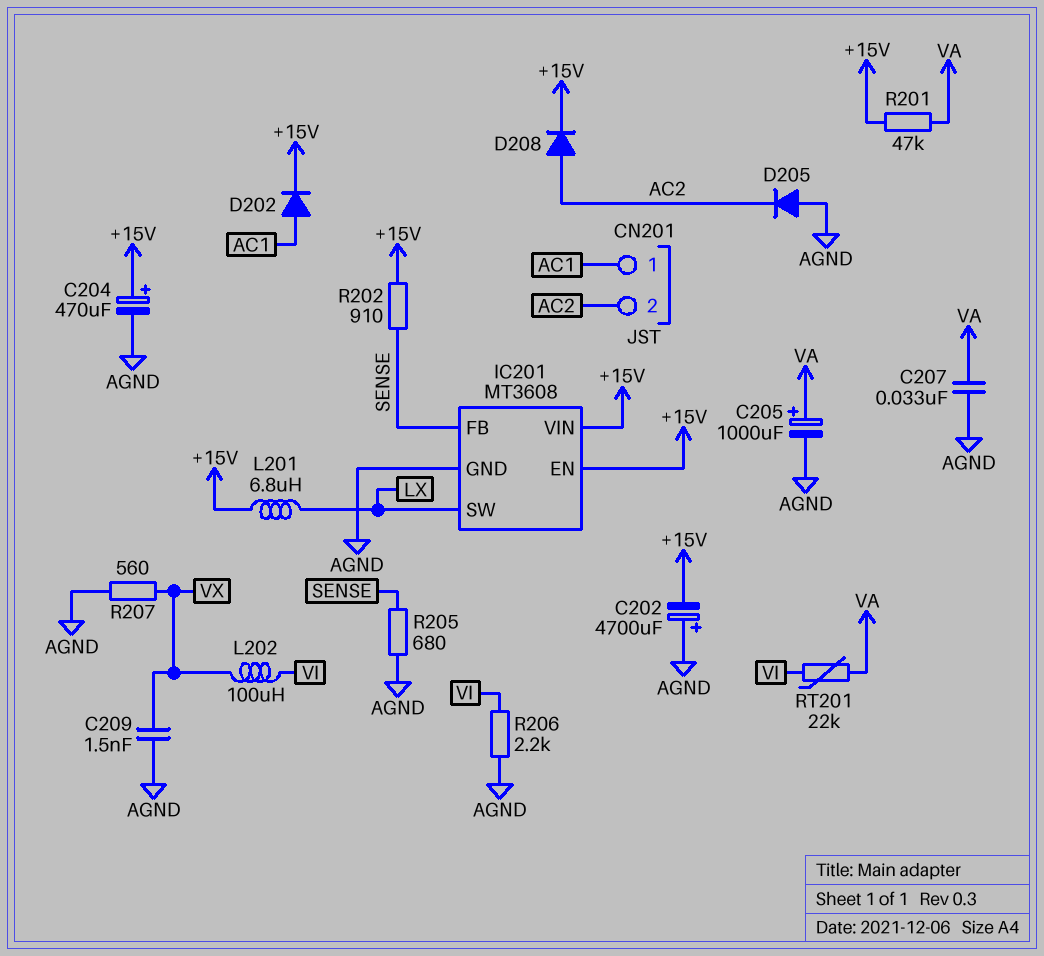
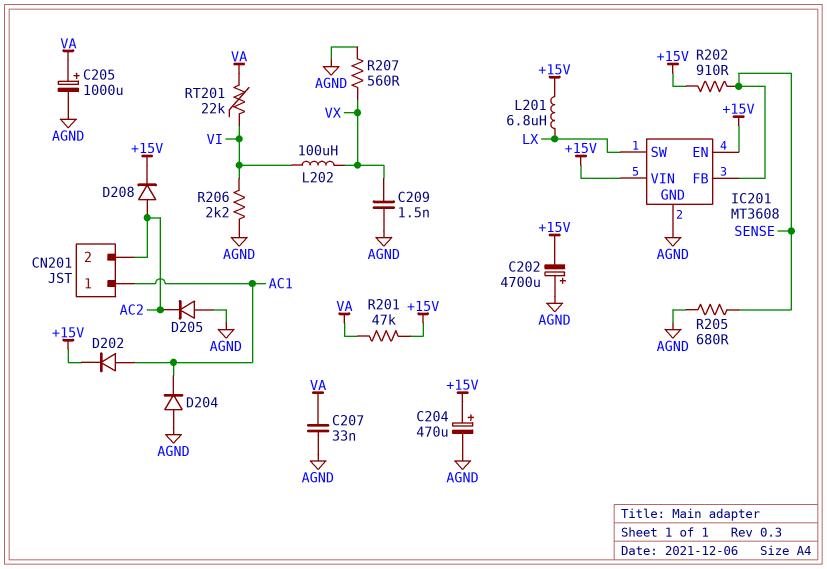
D204: none -> diode (A AGND, K AC1)

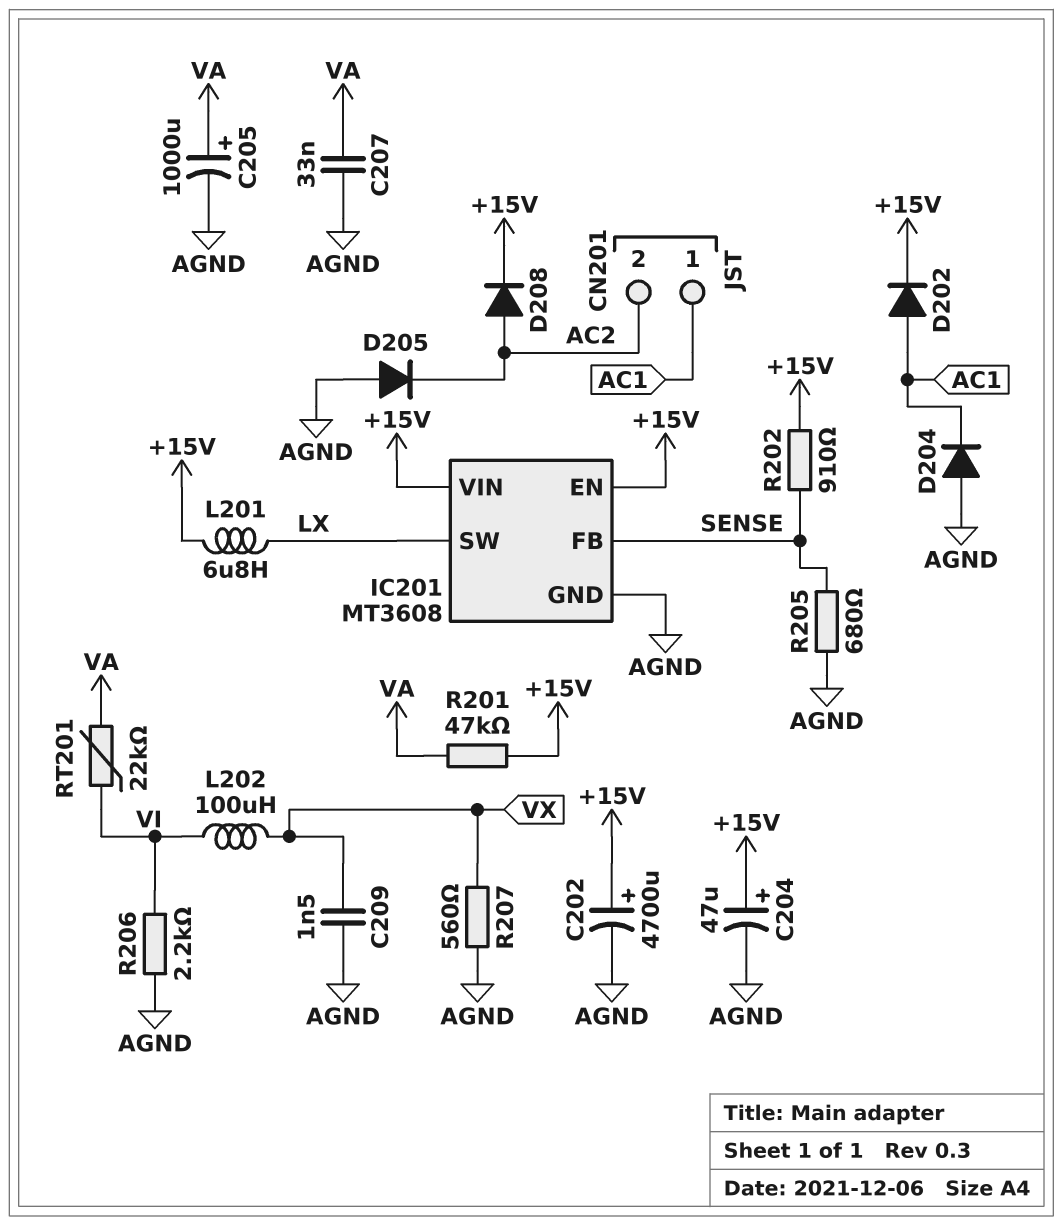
C202: 4700uF (plus AGND, minus +15V) -> 4700uF (plus +15V, minus AGND)
C204: 470uF (plus +15V, minus AGND) -> 47uF (plus +15V, minus AGND)

